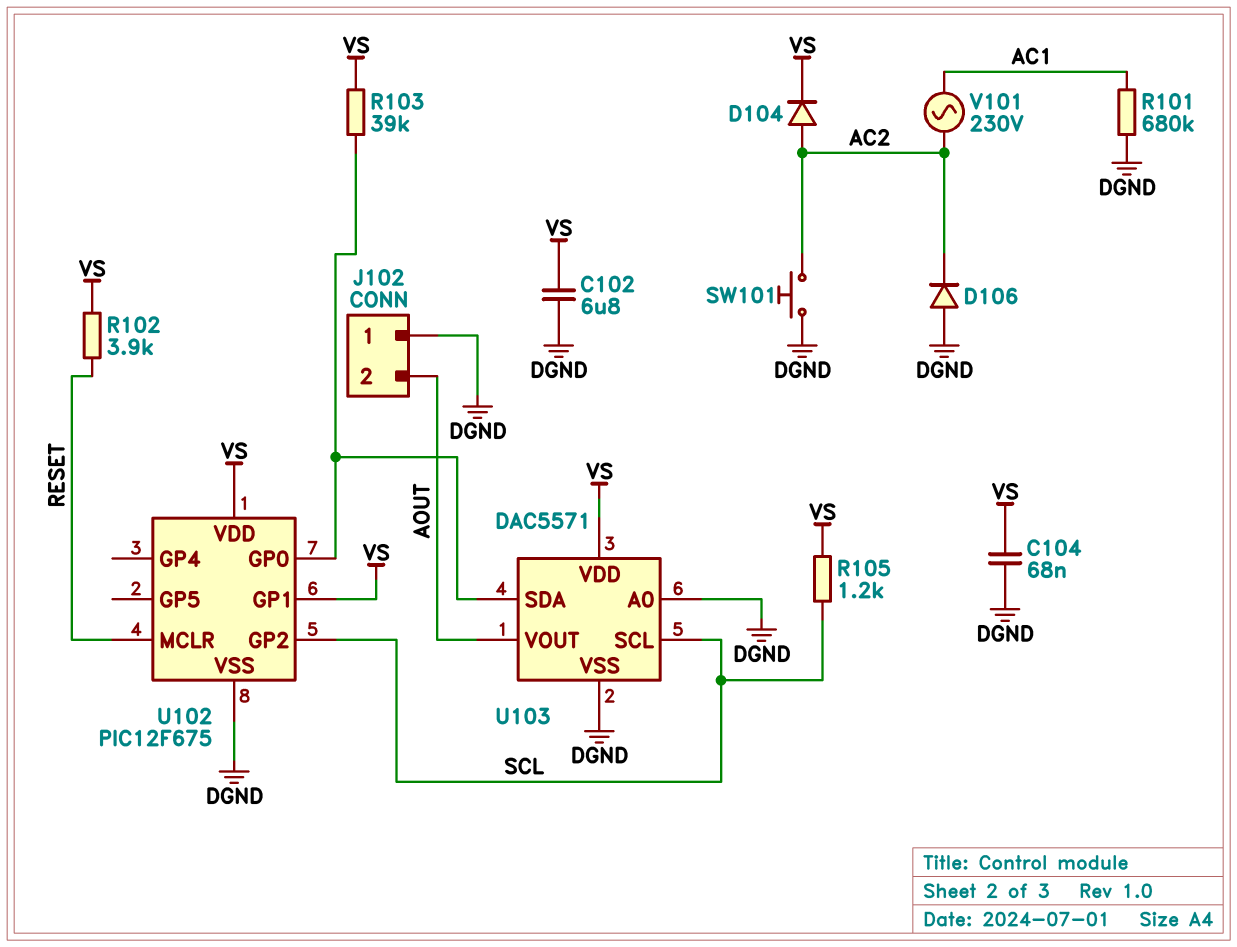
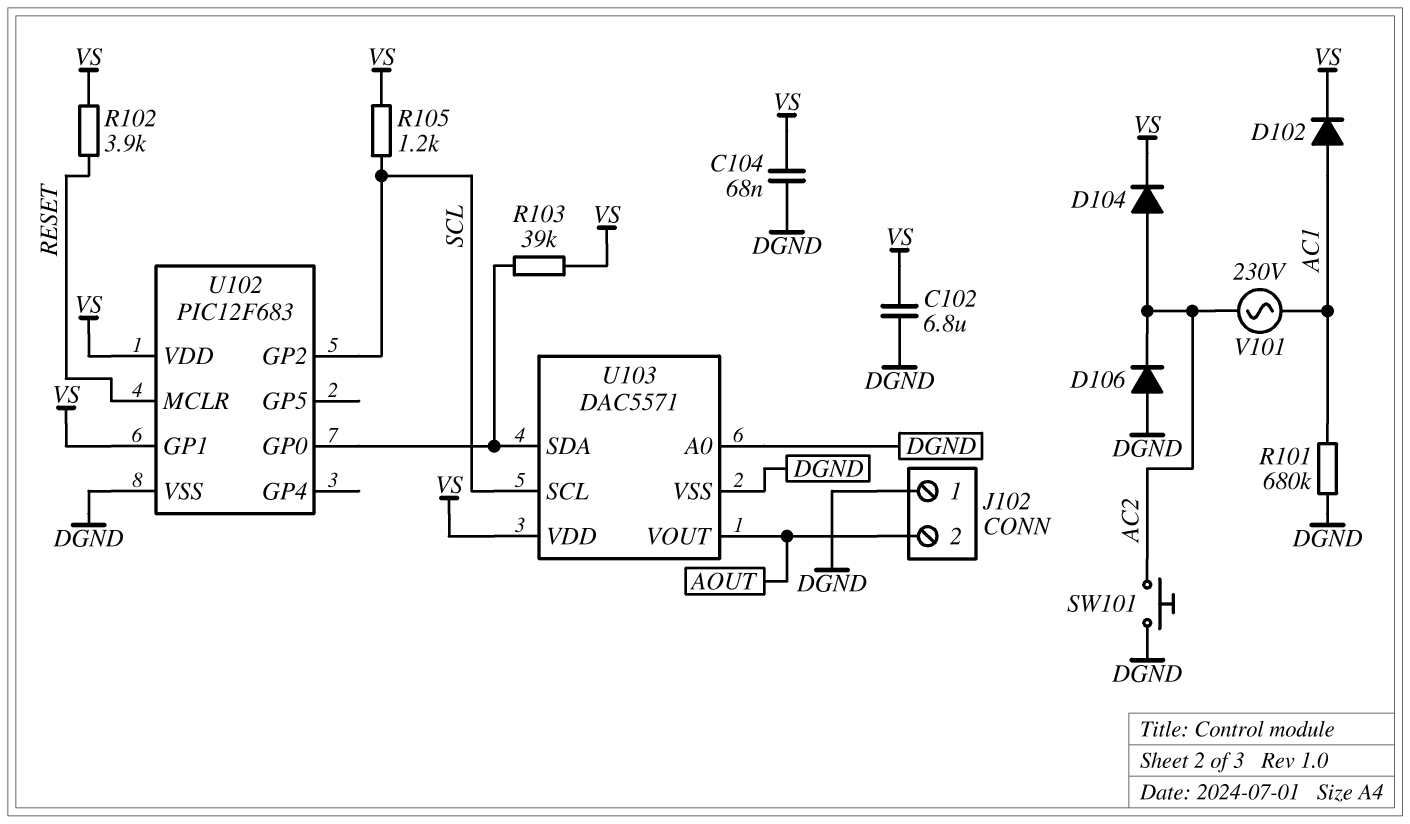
D102: none -> diode (A AC1, K VS)
U102: PIC12F675 -> PIC12F683

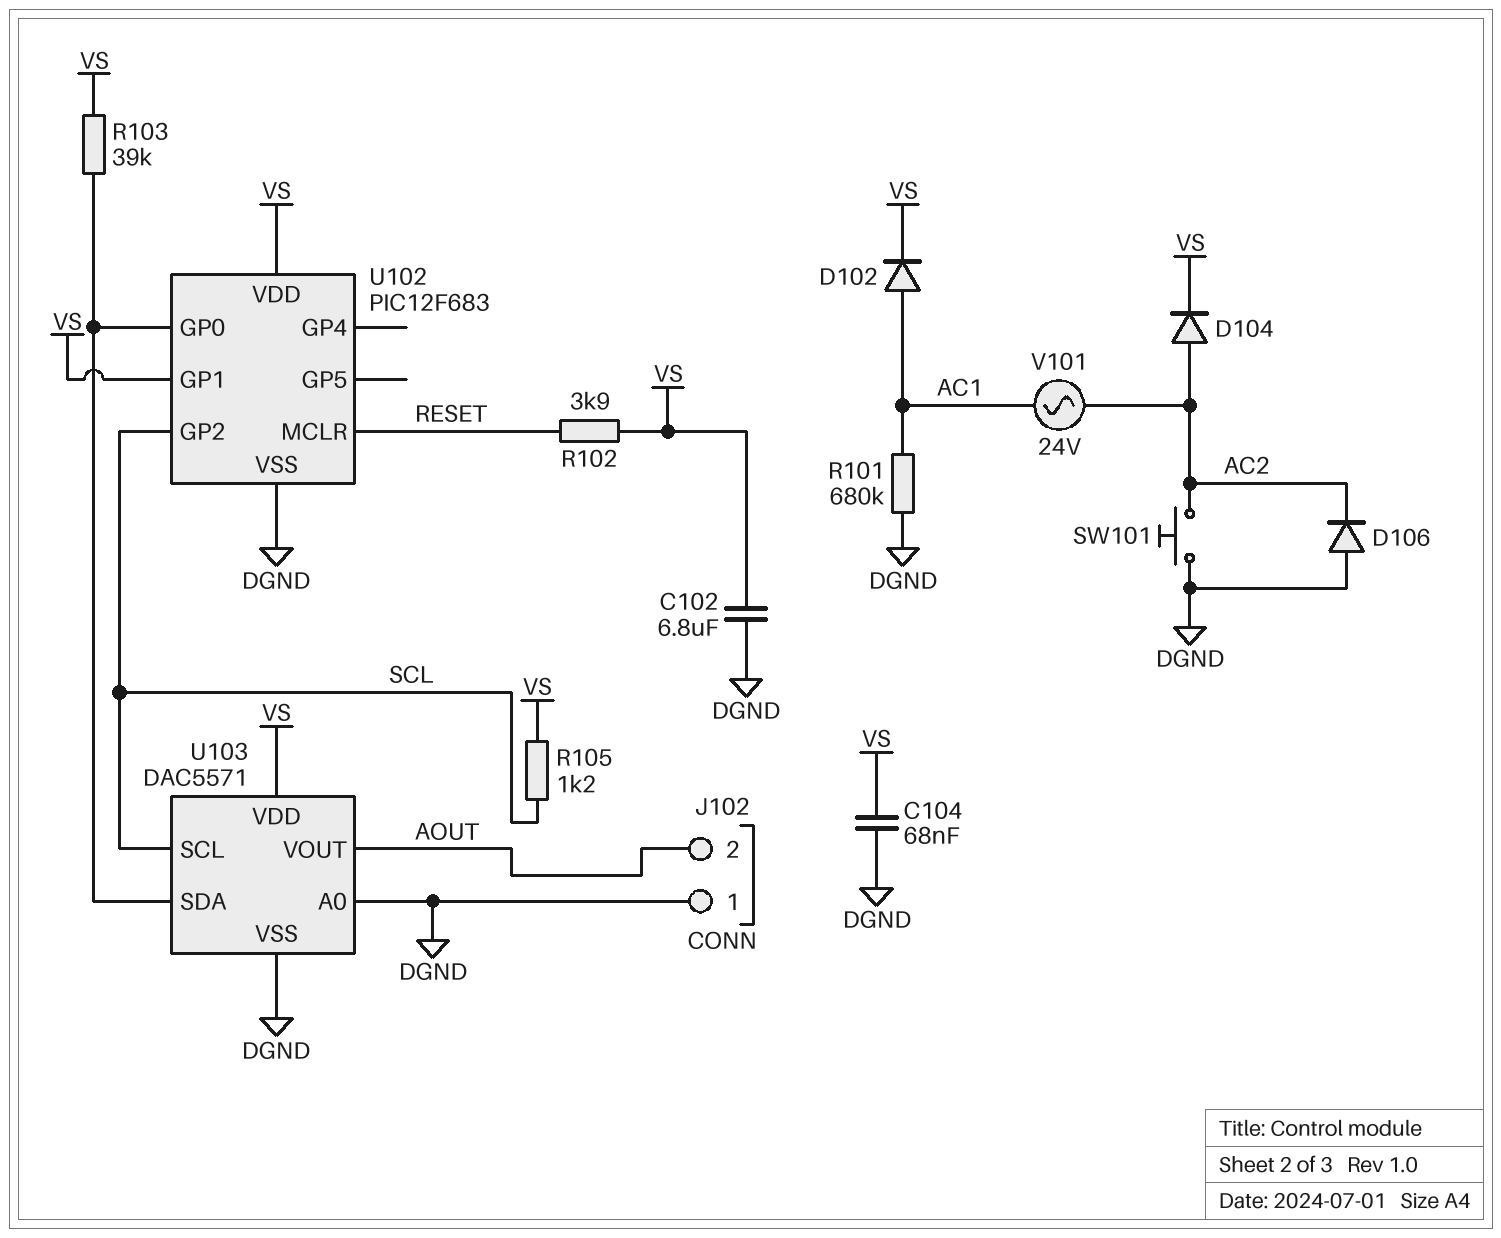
V101: AC 230V (AC1, AC2) -> AC 24V (AC1, AC2)

